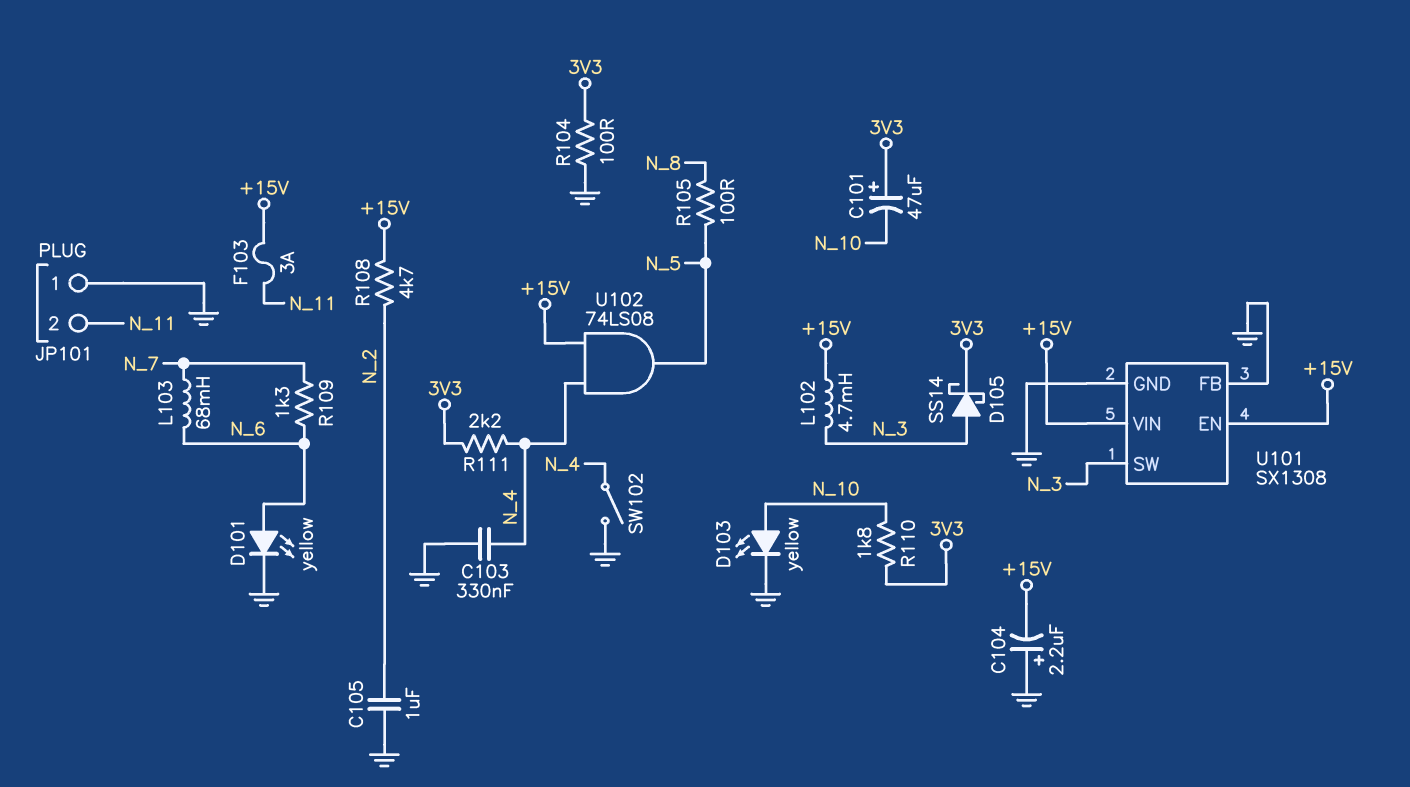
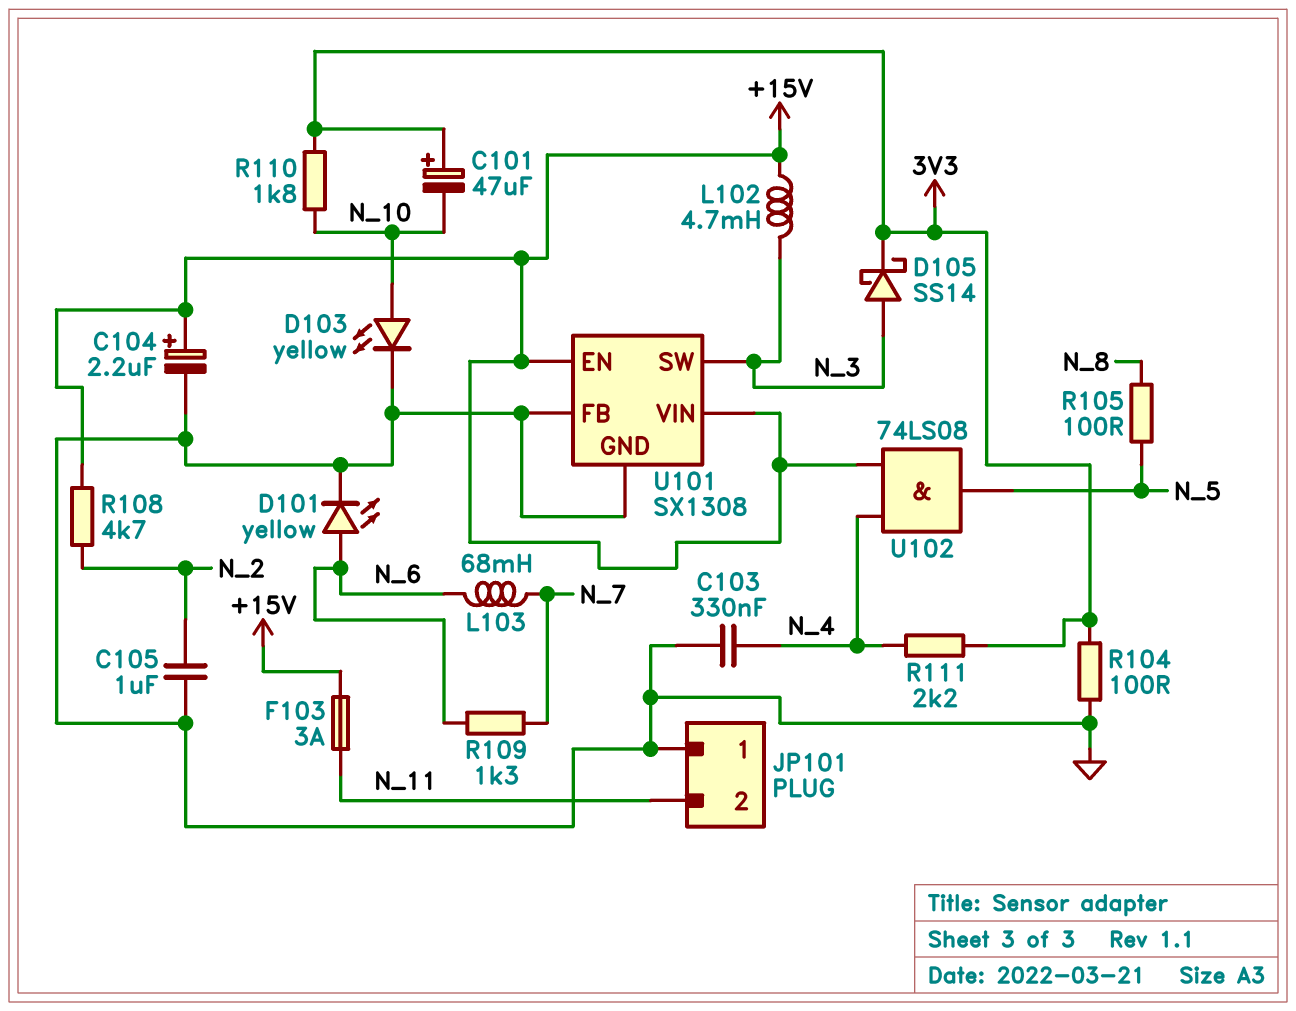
C104: 2.2uF (plus GND, minus +15V) -> 2.2uF (plus +15V, minus GND)
SW102: switch (GND, N_4) -> none

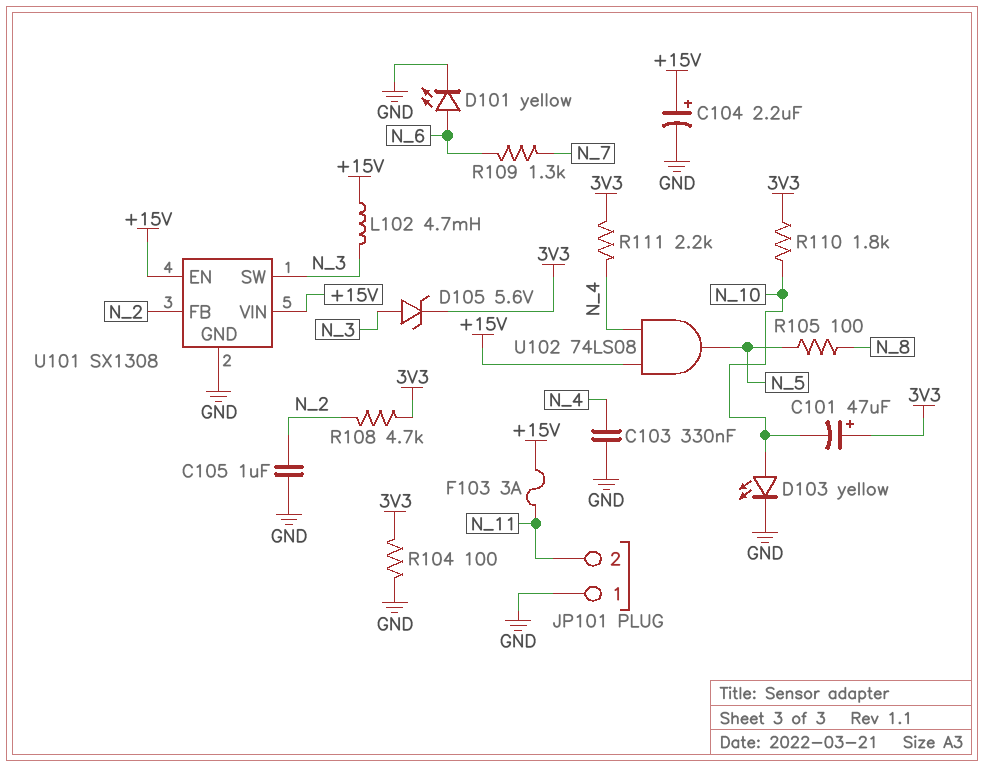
D105: schottky SS14 (A N_3, K 3V3) -> zener 5.6V (A N_3, K 3V3)
L103: 68mH (N_6, N_7) -> none
R108: 4.7k (+15V, N_2) -> 4.7k (3V3, N_2)
U101 pin FB: GND -> N_2

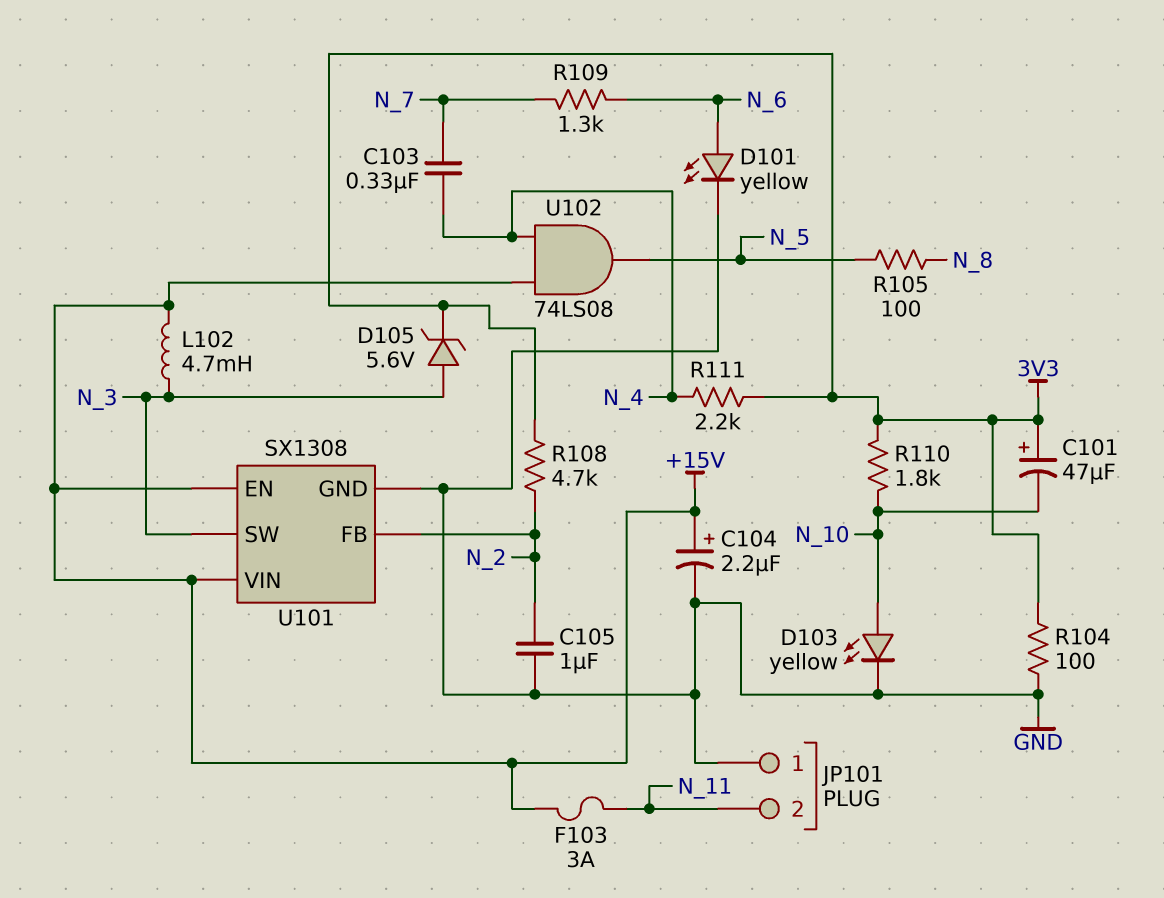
C103: 330nF (GND, N_4) -> 330nF (N_4, N_7)

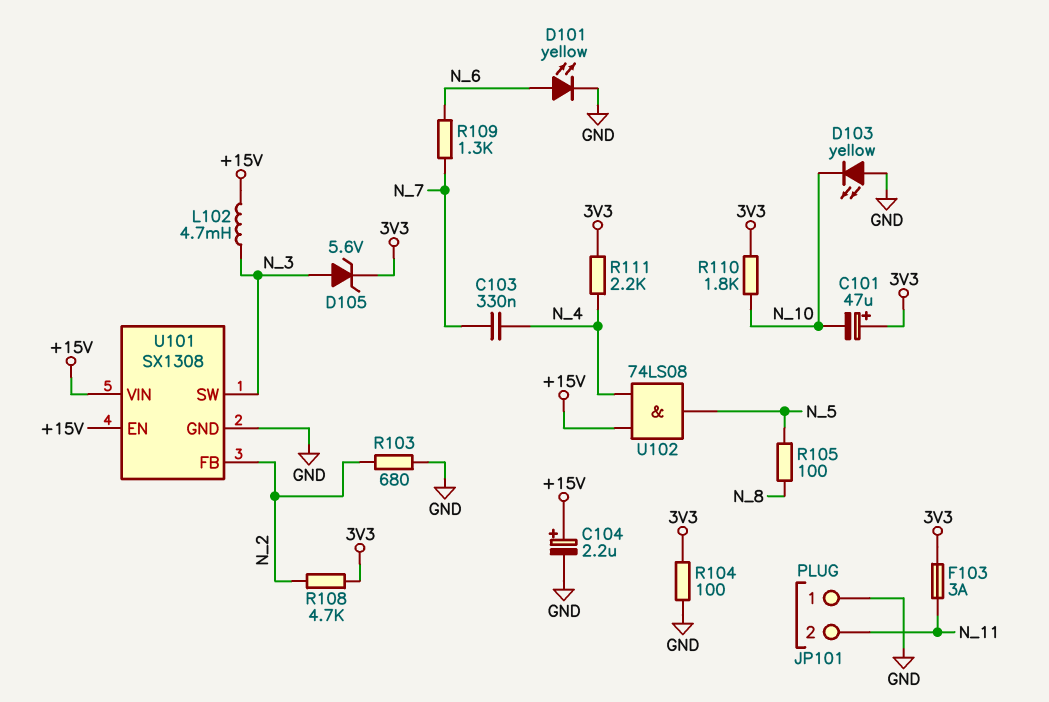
C105: 1uF (GND, N_2) -> none
D103: LED yellow (A N_10, K GND) -> LED yellow (A GND, K N_10)
F103: 3A (+15V, N_11) -> 3A (3V3, N_11)
R103: none -> 680 (GND, N_2)

